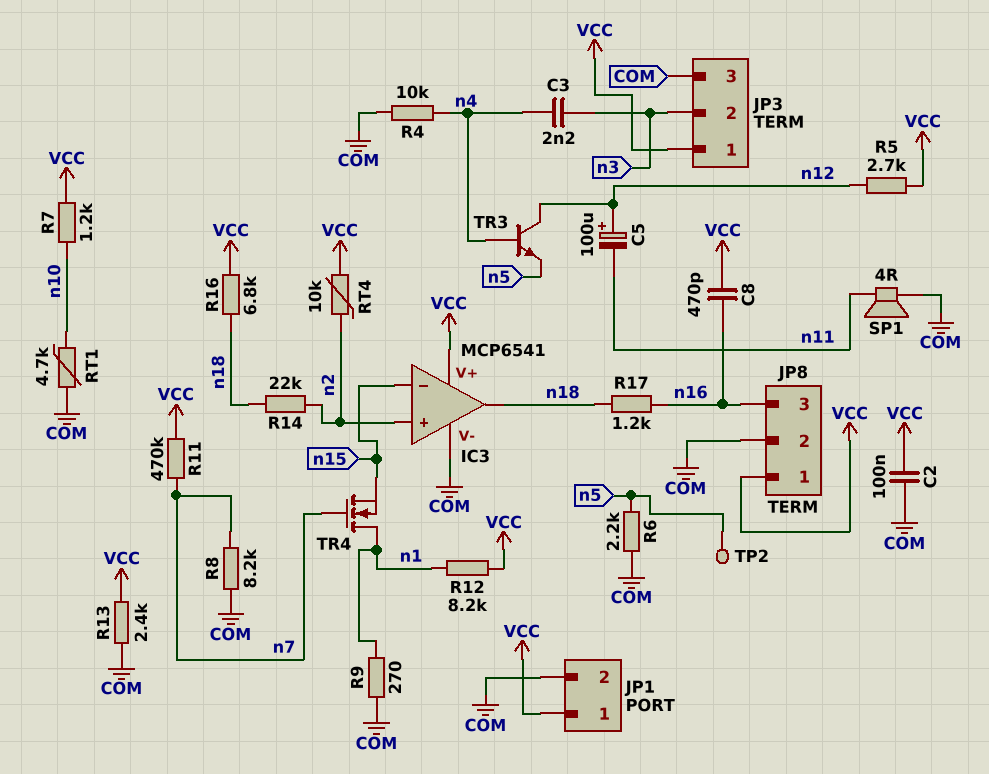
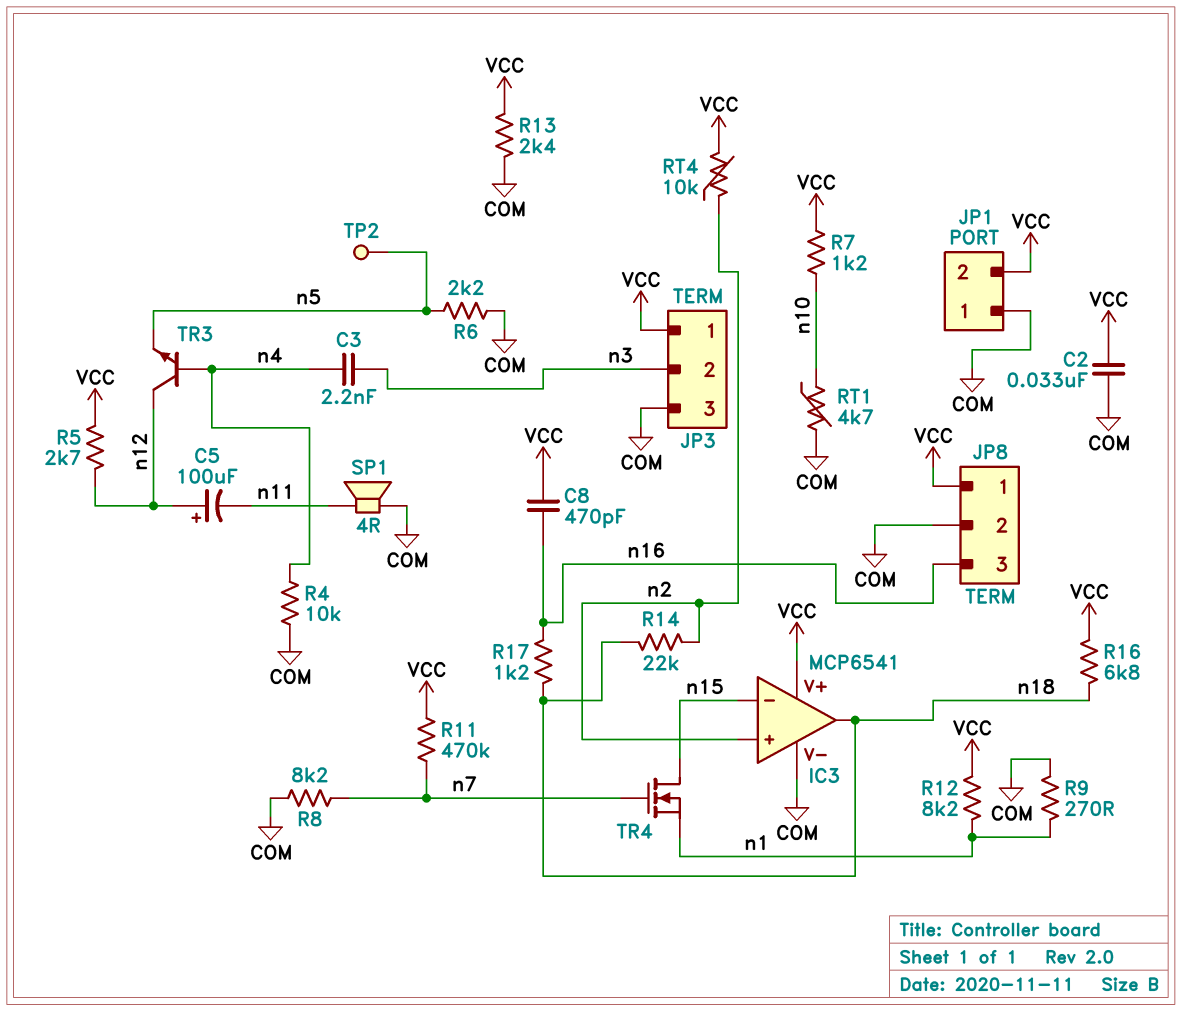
C2: 100nF (COM, VCC) -> 33nF (COM, VCC)
JP1 pin 1: VCC -> COM
JP1 pin 2: COM -> VCC
TR4: NMOS (G n7, D n1, S n15) -> NMOS (G n7, D n15, S n1)

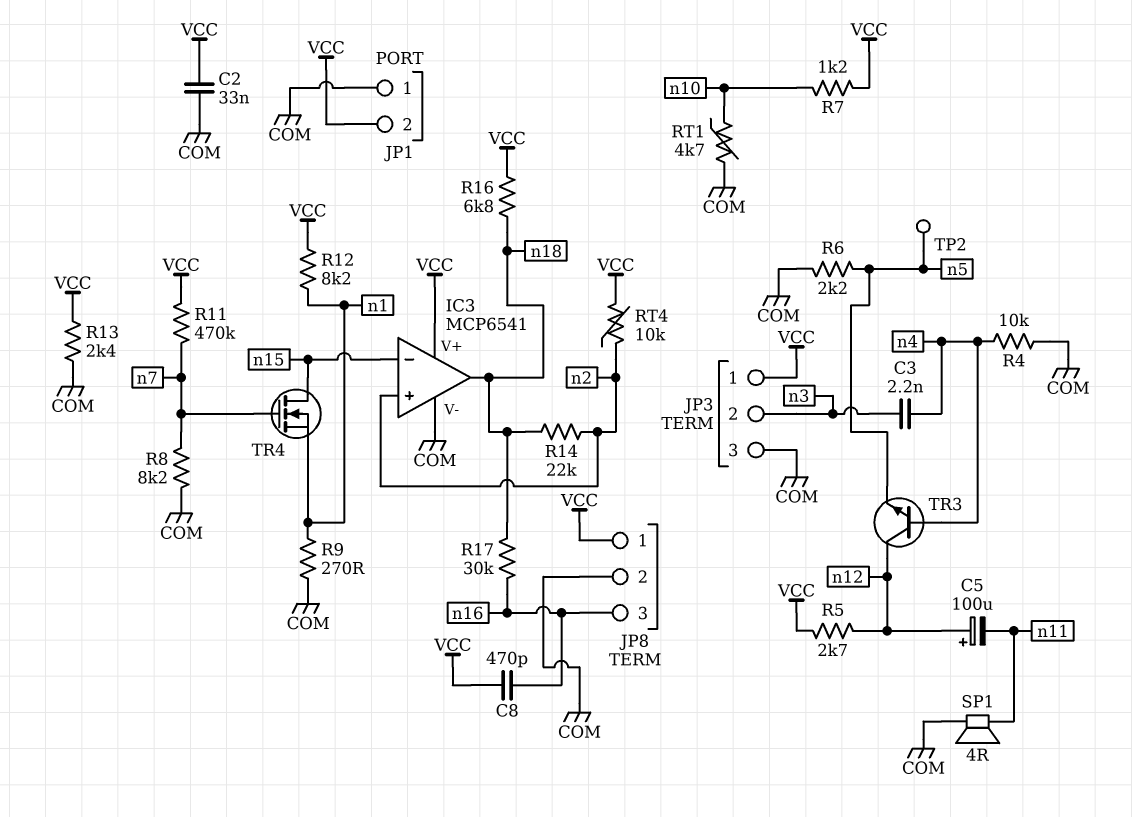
R17: 1.2k (n16, n18) -> 30k (n16, n18)

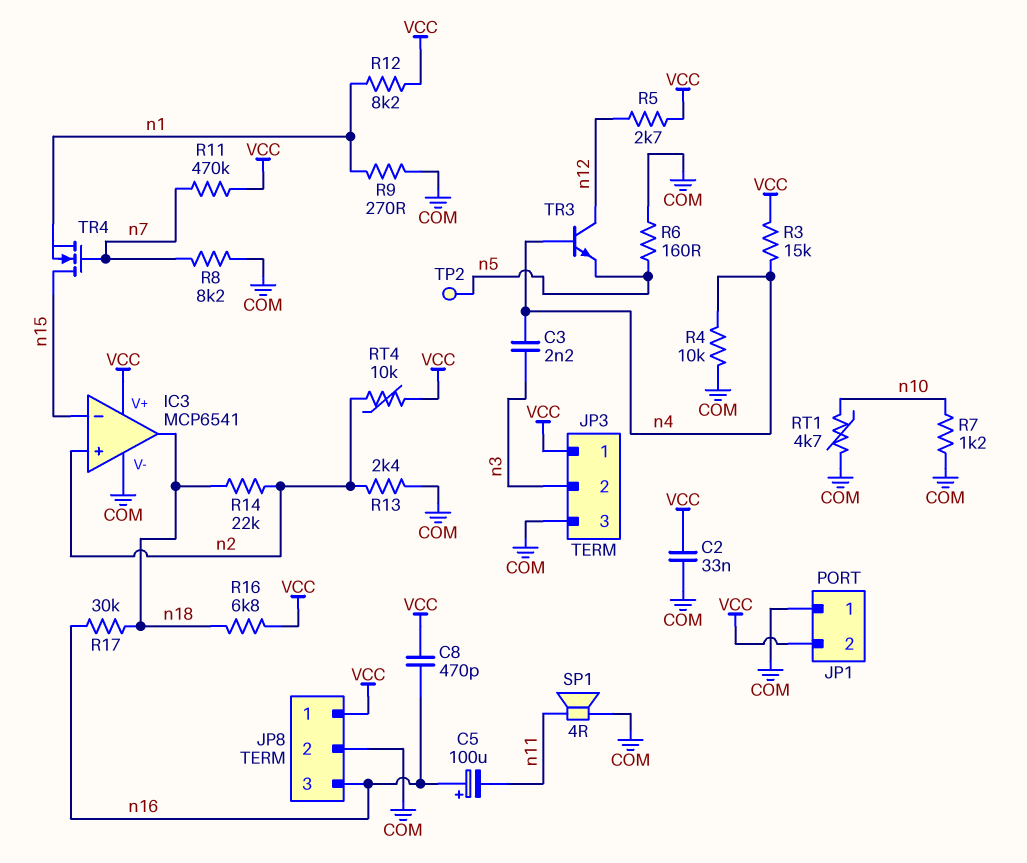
C5: 100uF (plus n12, minus n11) -> 100uF (plus n16, minus n11)
R3: none -> 15k (VCC, n4)
R6: 2.2k (COM, n5) -> 160 (COM, n5)
R7: 1.2k (VCC, n10) -> 1.2k (COM, n10)
R13: 2.4k (COM, VCC) -> 2.4k (COM, n2)

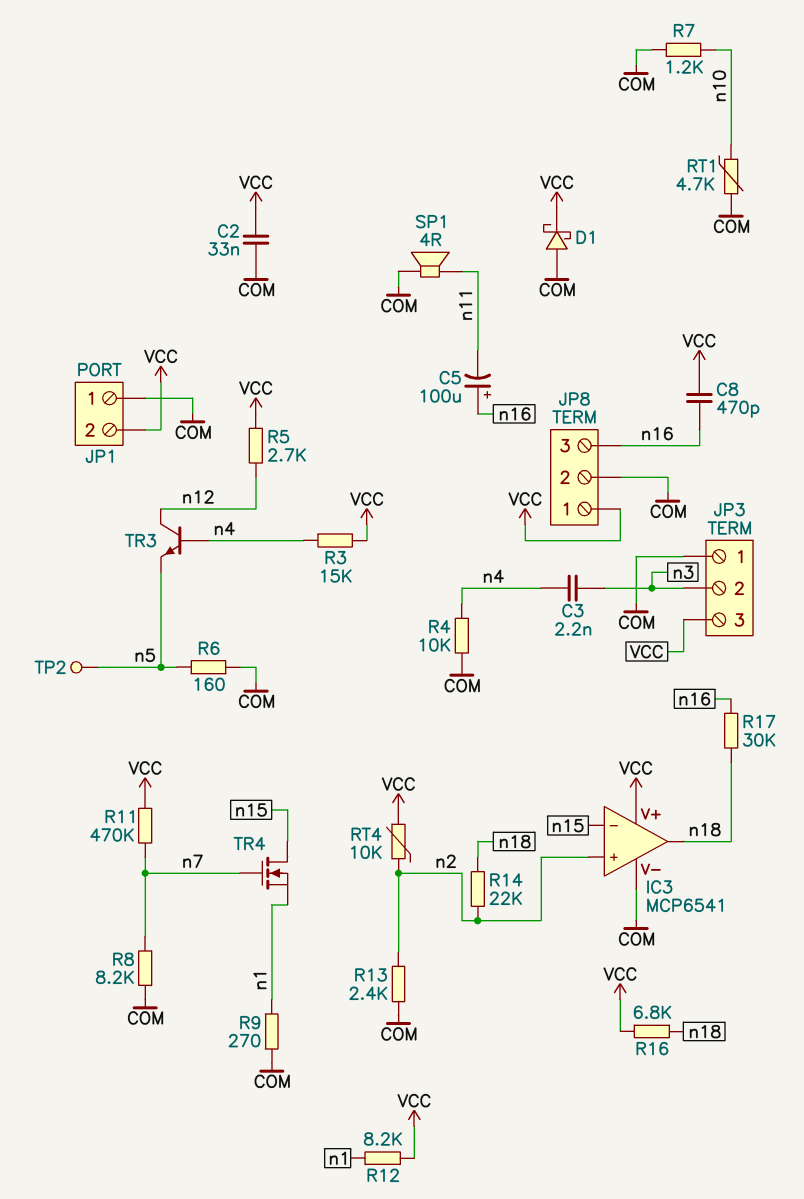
D1: none -> schottky (A COM, K VCC)
JP3 pin 1: VCC -> COM
JP3 pin 3: COM -> VCC

